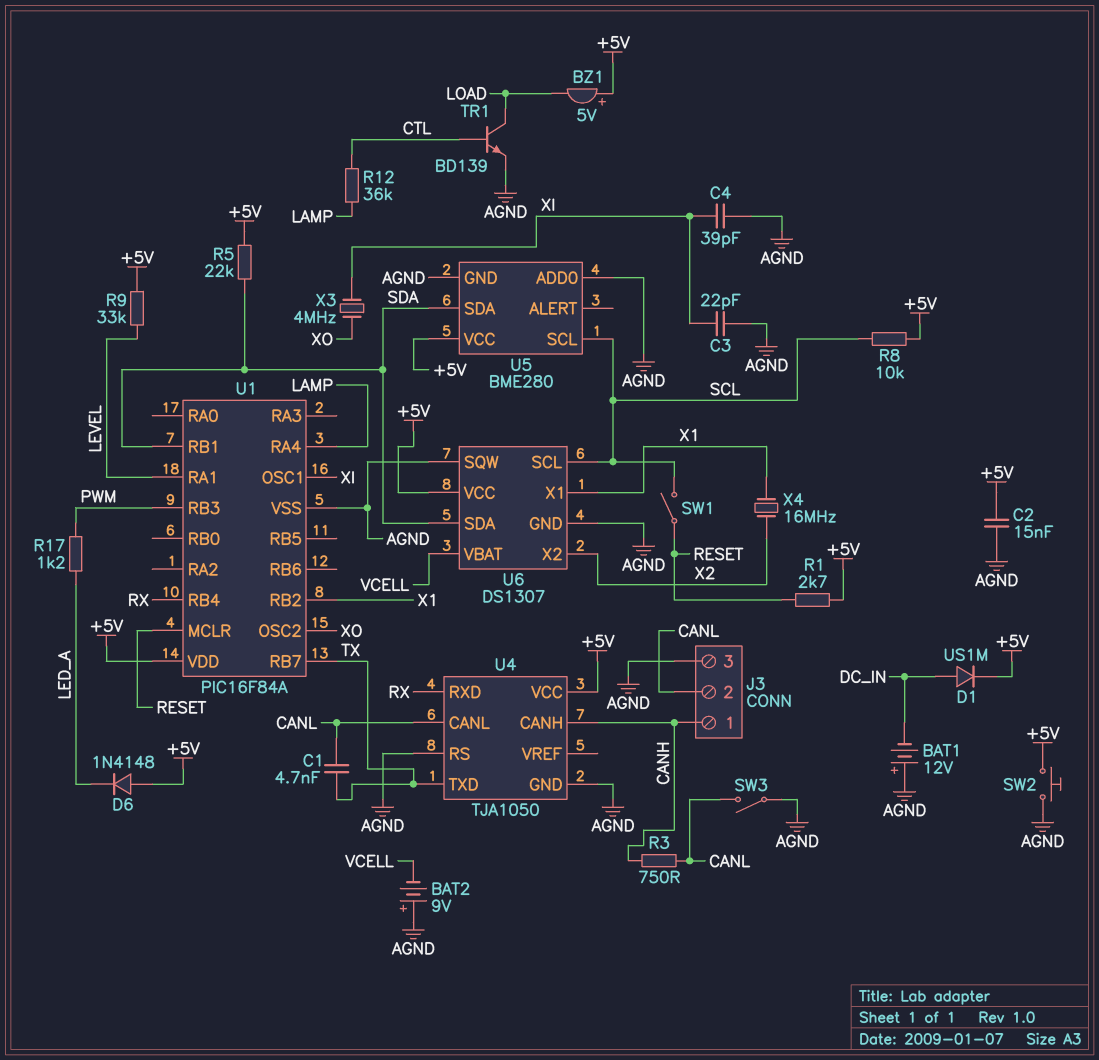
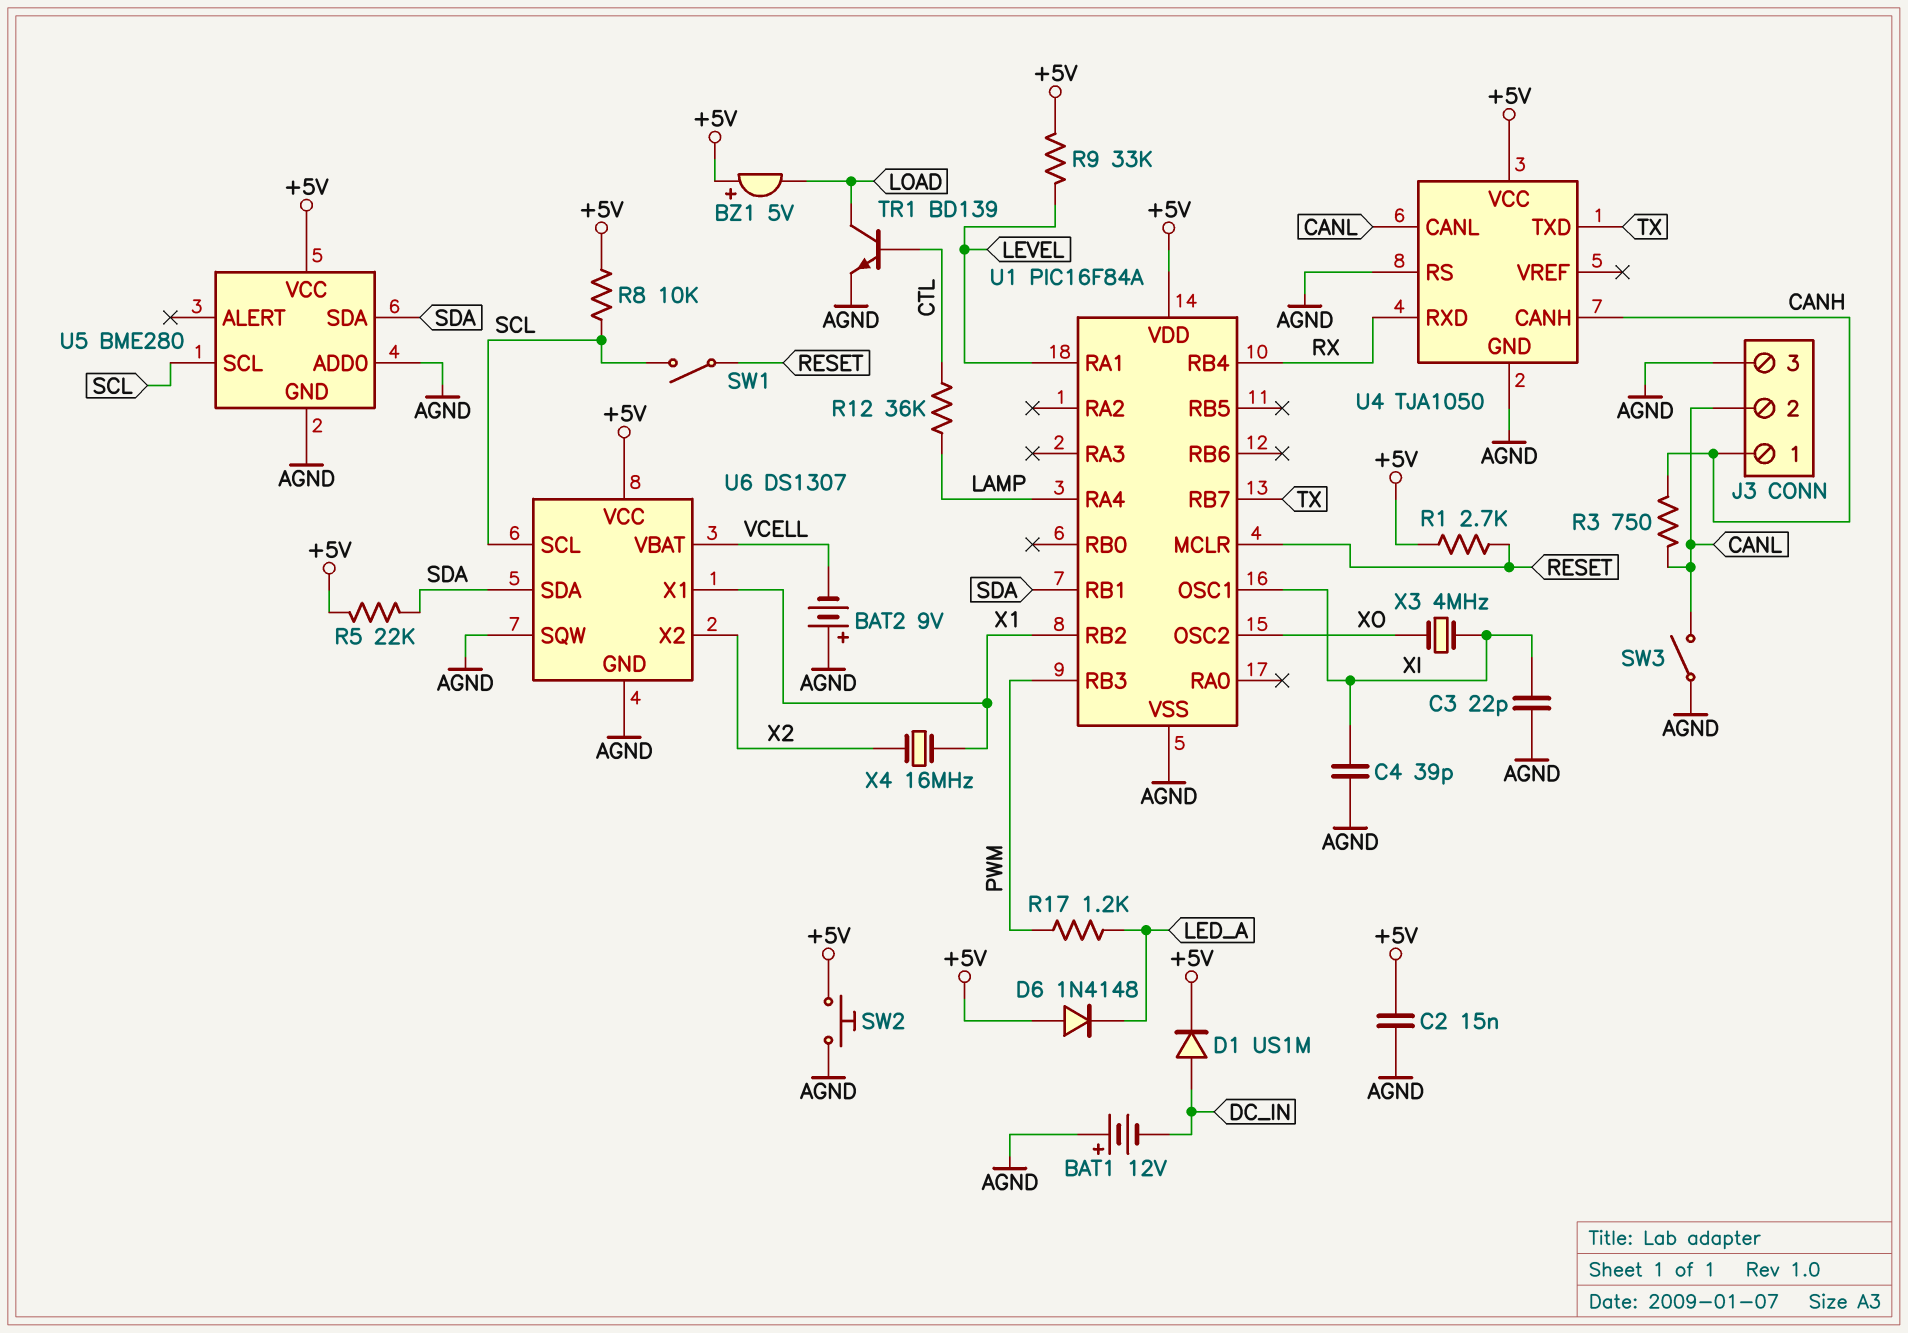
C1: 4.7nF (CANL, TX) -> none

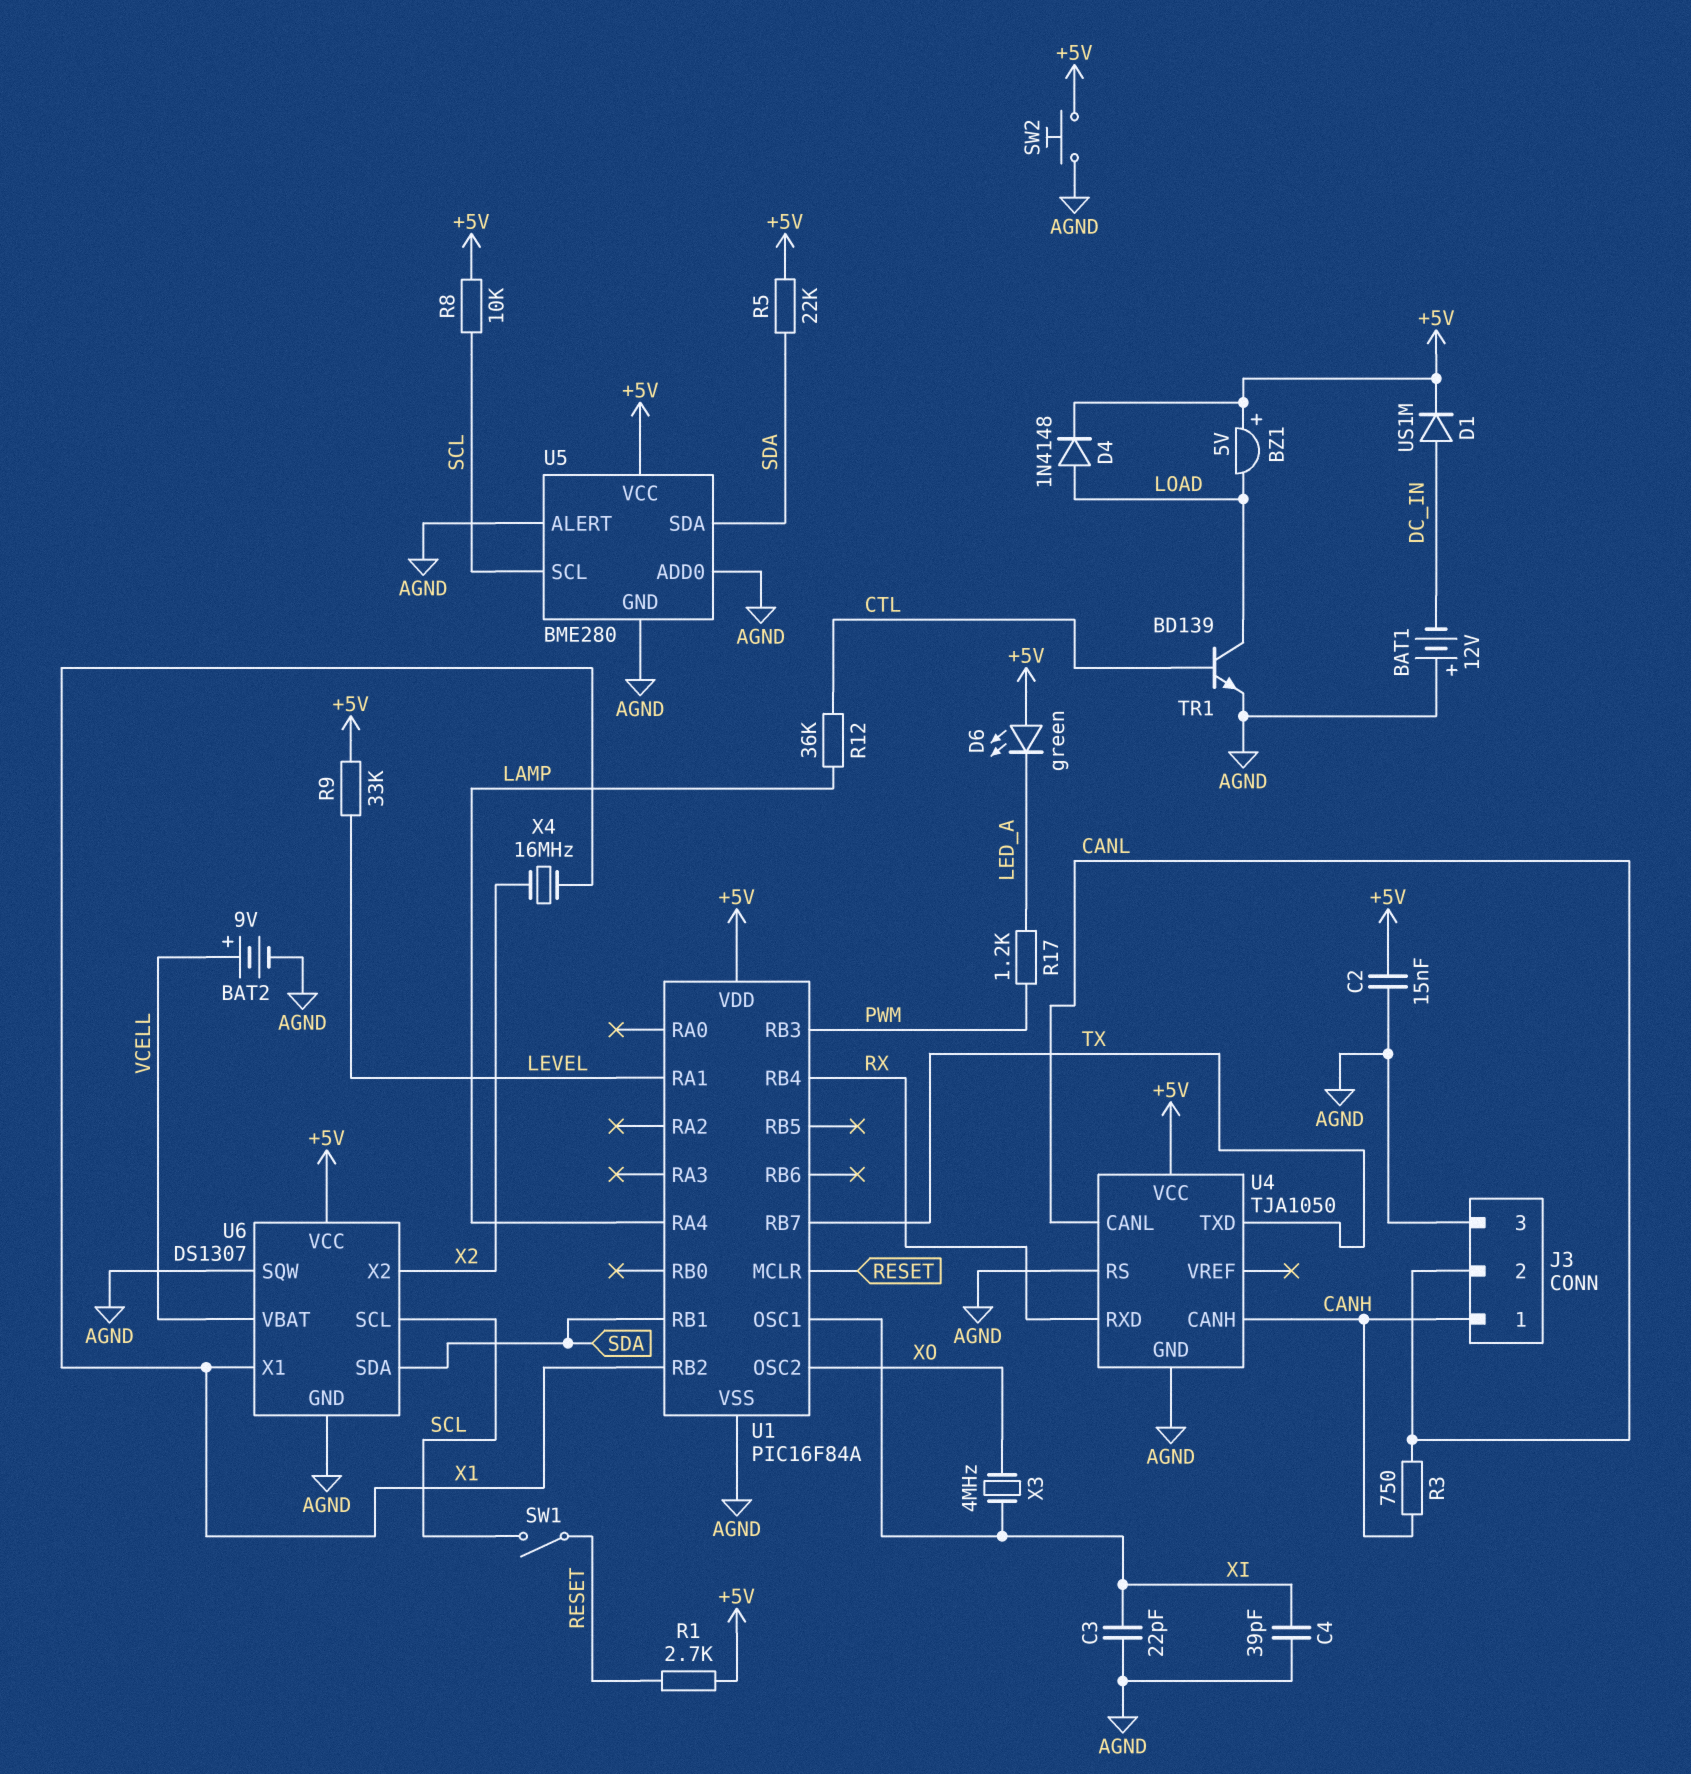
BAT2: 9V (plus AGND, minus VCELL) -> 9V (plus VCELL, minus AGND)
D4: none -> diode 1N4148 (A LOAD, K +5V)
D6: diode 1N4148 (A +5V, K LED_A) -> LED green (A +5V, K LED_A)
SW3: switch (AGND, CANL) -> none
U5 pin ALERT: none -> AGND

